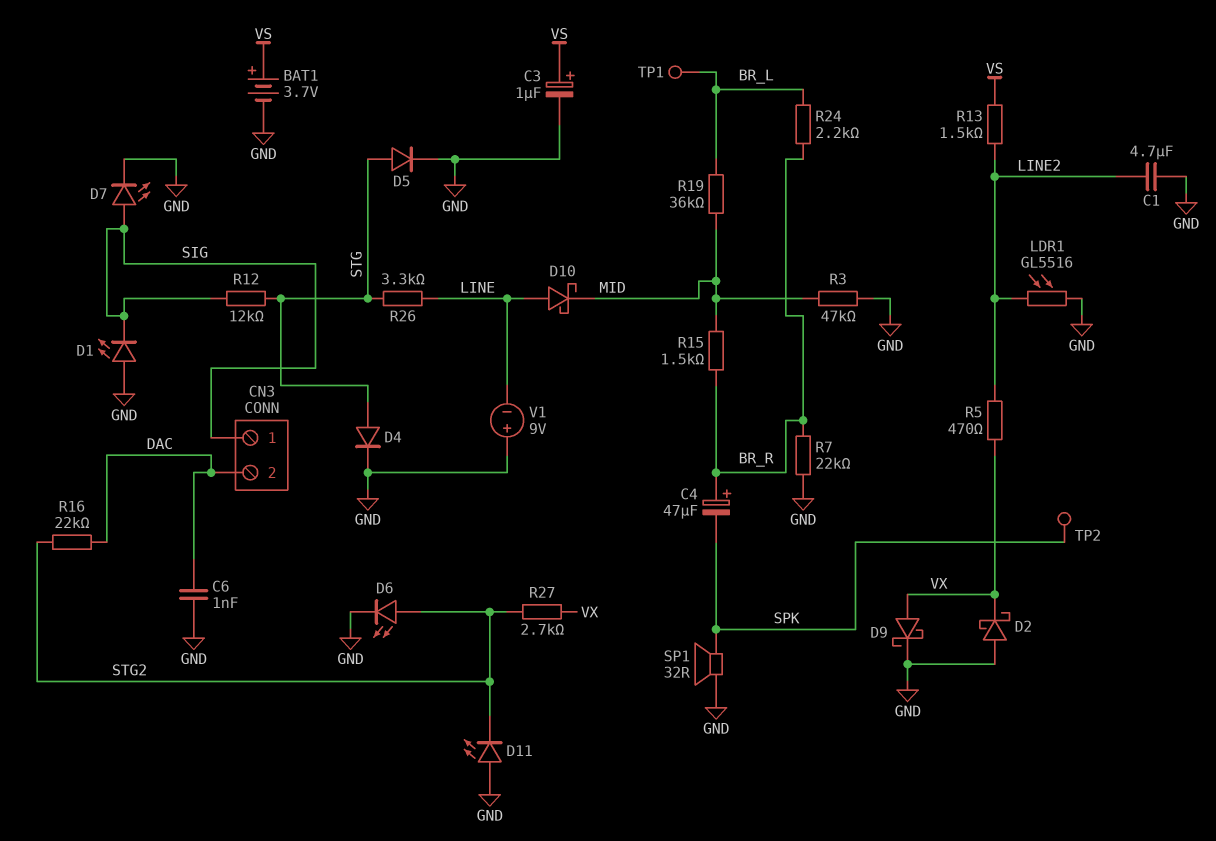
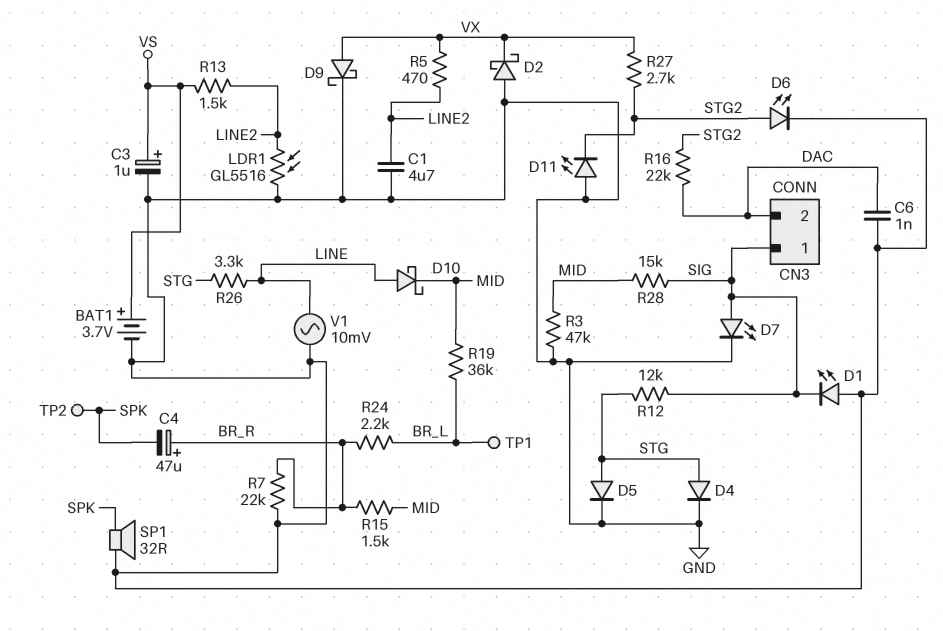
R28: none -> 15k (MID, SIG)
V1: 9V (plus GND, minus LINE) -> AC 10mV (GND, LINE)

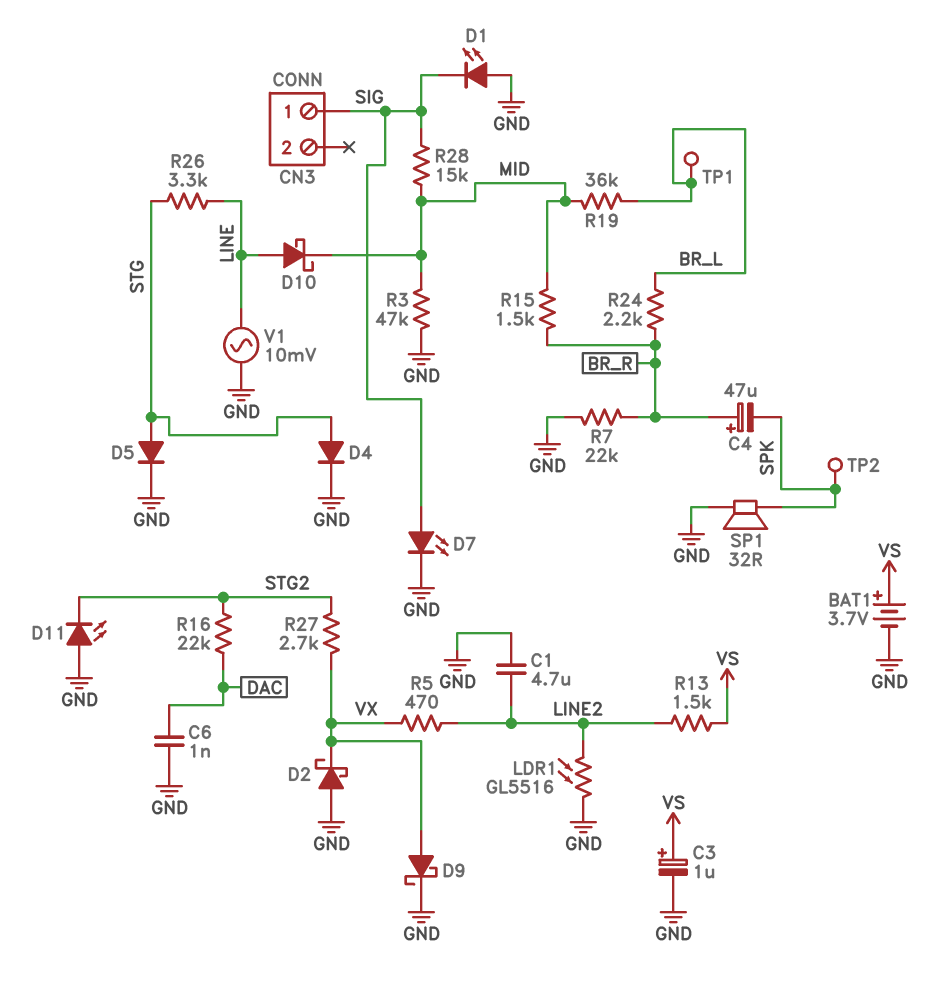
CN3 pin 2: DAC -> none
D6: LED (A STG2, K GND) -> none
R12: 12k (SIG, STG) -> none

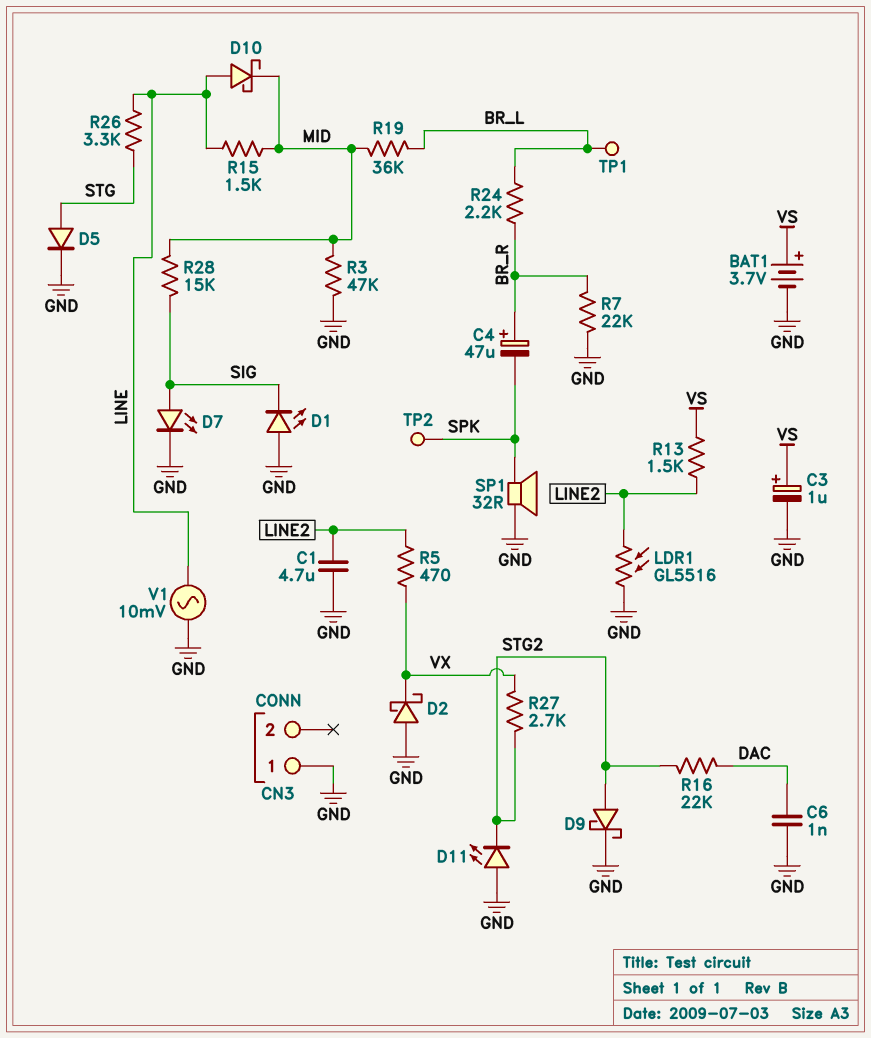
CN3 pin 1: SIG -> GND
D4: diode (A STG, K GND) -> none
D9: schottky (A VX, K GND) -> schottky (A STG2, K GND)
R15: 1.5k (BR_R, MID) -> 1.5k (LINE, MID)

